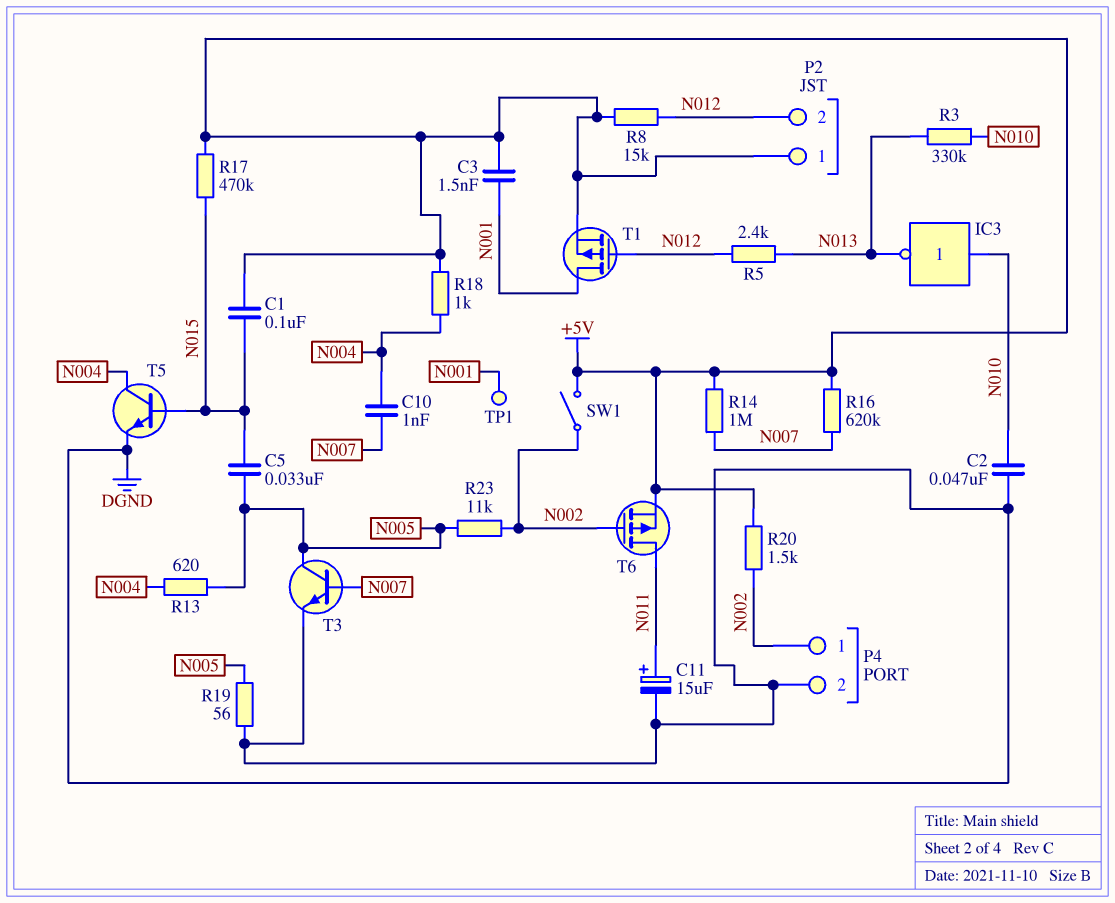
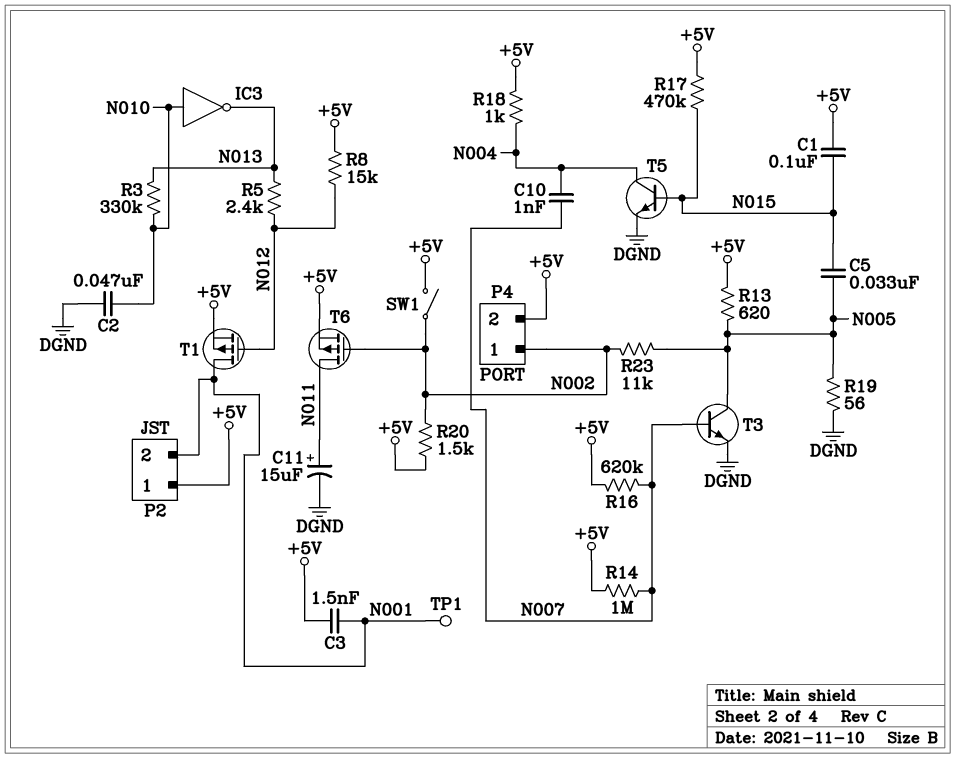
P2 pin 2: N012 -> N001
P4 pin 2: DGND -> +5V
R13: 620 (N004, N005) -> 620 (+5V, N005)

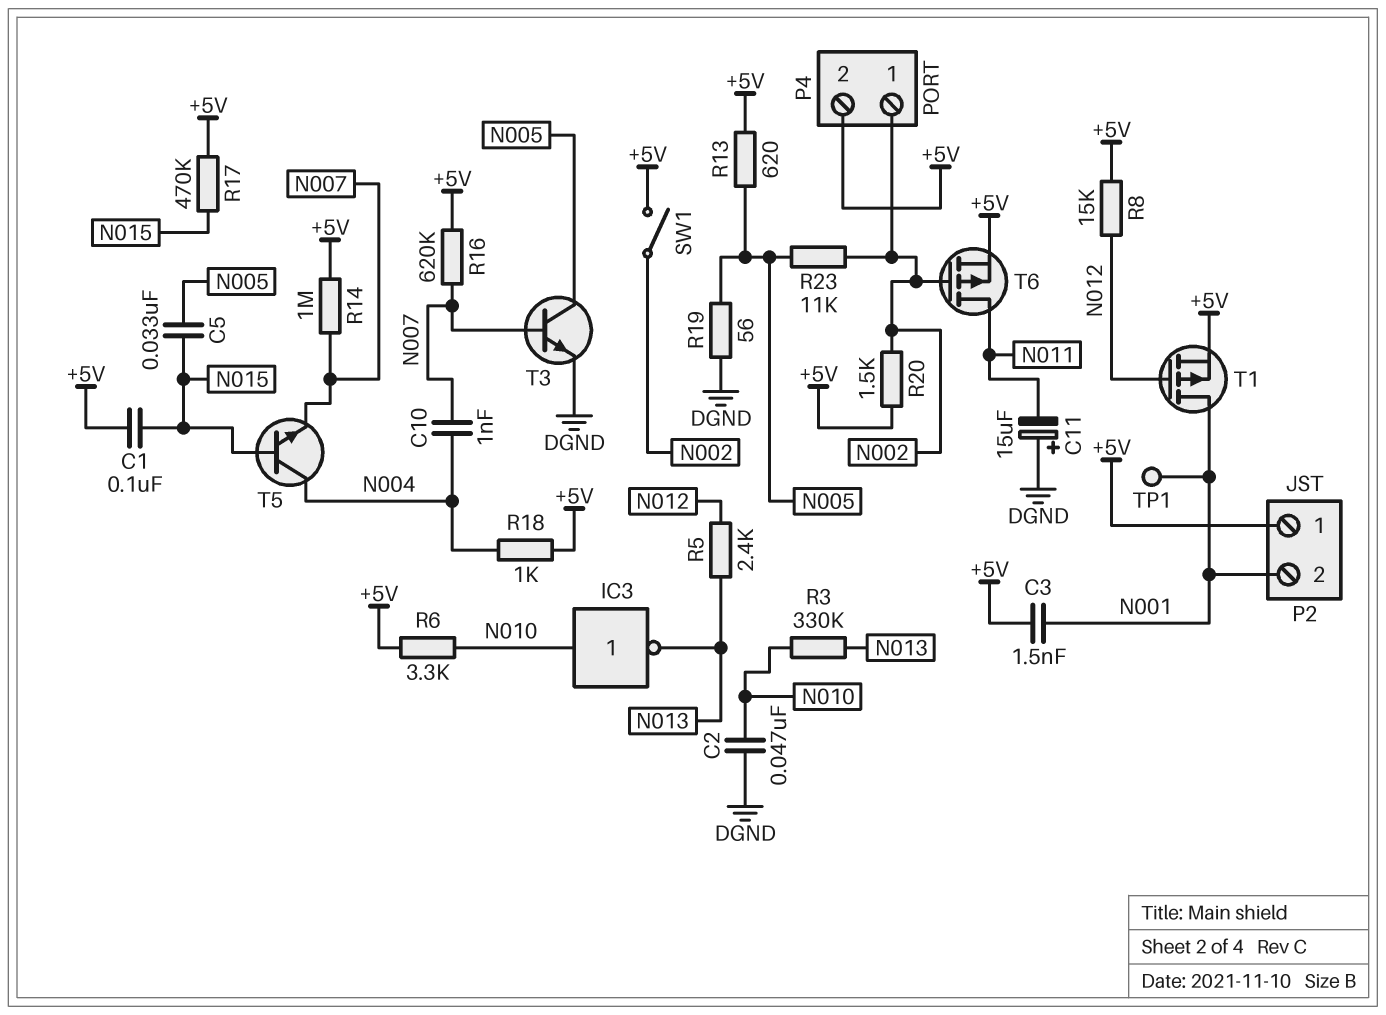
C11: 15uF (plus N011, minus DGND) -> 15uF (plus DGND, minus N011)
R6: none -> 3.3k (+5V, N010)
T5: NPN (B N015, C N004, E DGND) -> NPN (B N015, C N004, E N007)

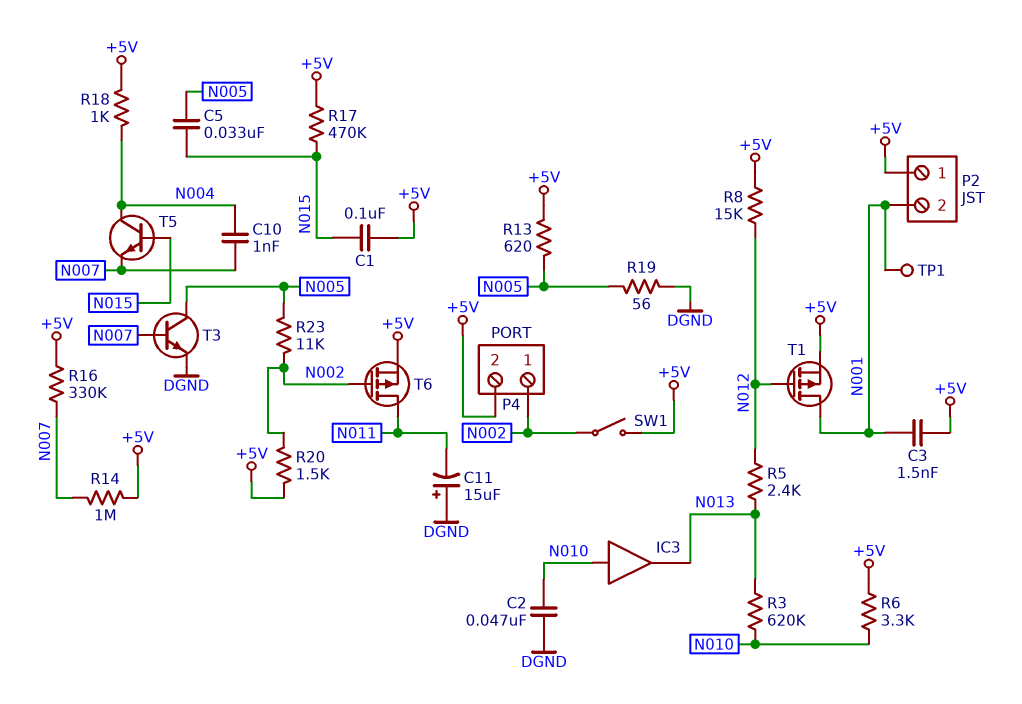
IC3: NOT (in N010, out N013) -> buffer (in N010, out N013)
R3: 330k (N010, N013) -> 620k (N010, N013)
R16: 620k (+5V, N007) -> 330k (+5V, N007)

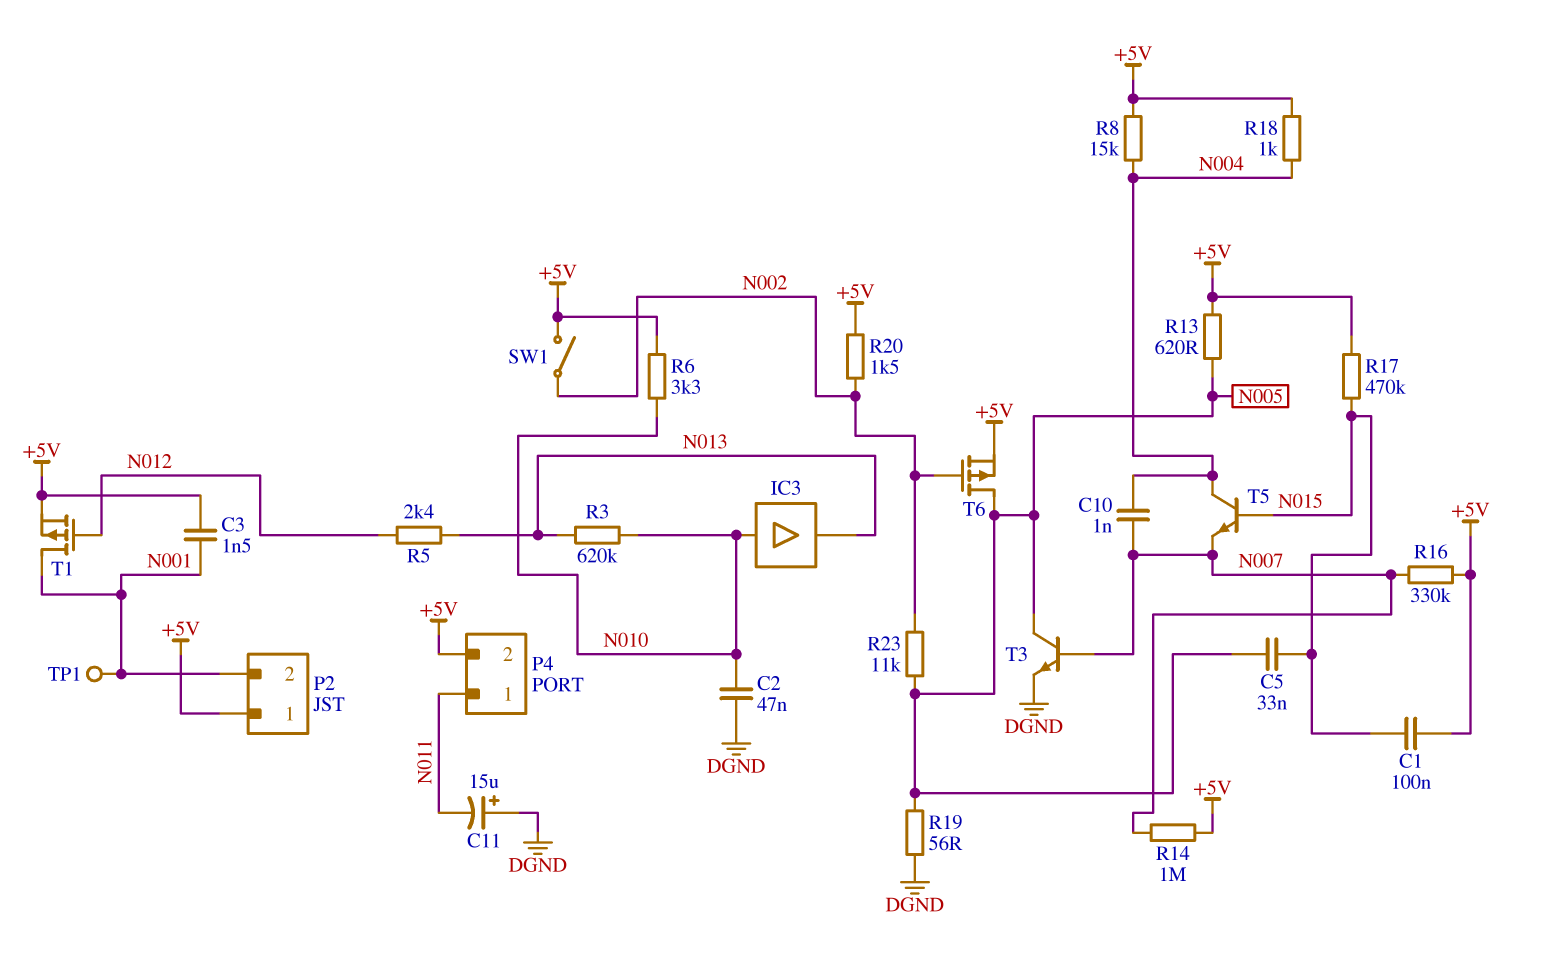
P4 pin 1: N002 -> N011
R8: 15k (+5V, N012) -> 15k (+5V, N004)
T6: PMOS (G N002, D N011, S +5V) -> PMOS (G N002, D N005, S +5V)

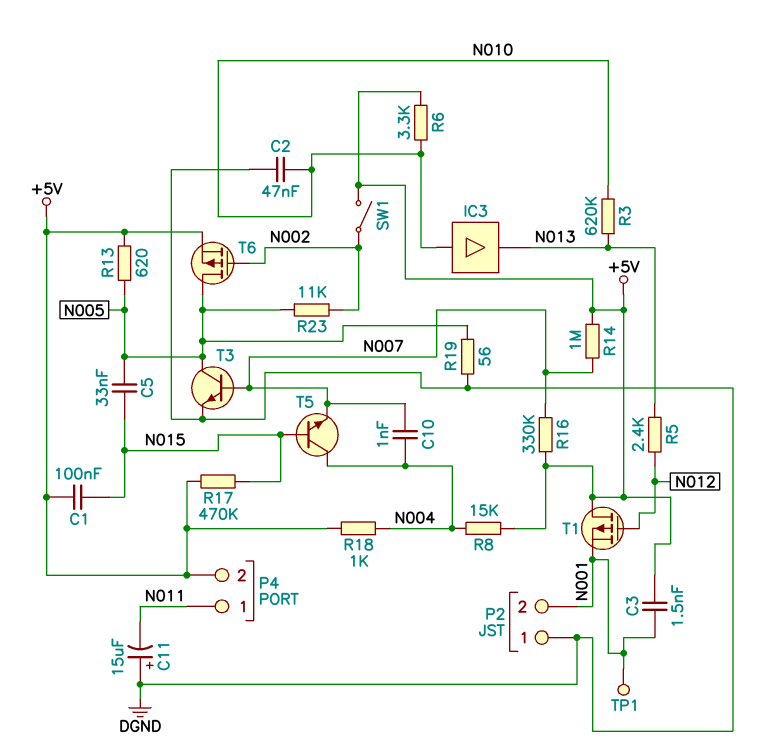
P2 pin 1: +5V -> DGND
R20: 1.5k (+5V, N002) -> none
T1: PMOS (G N012, D N001, S +5V) -> PMOS (G N012, D +5V, S N001)

